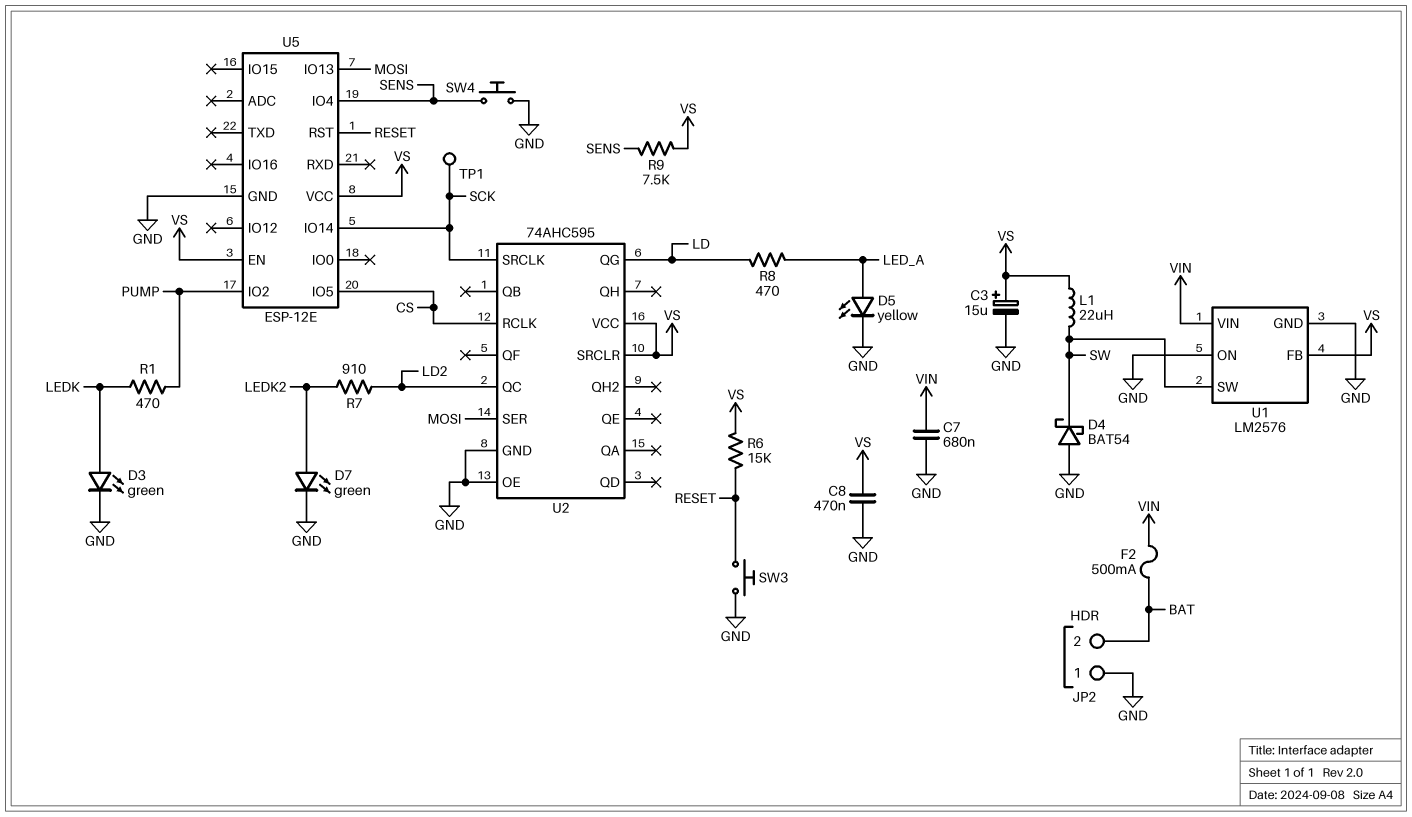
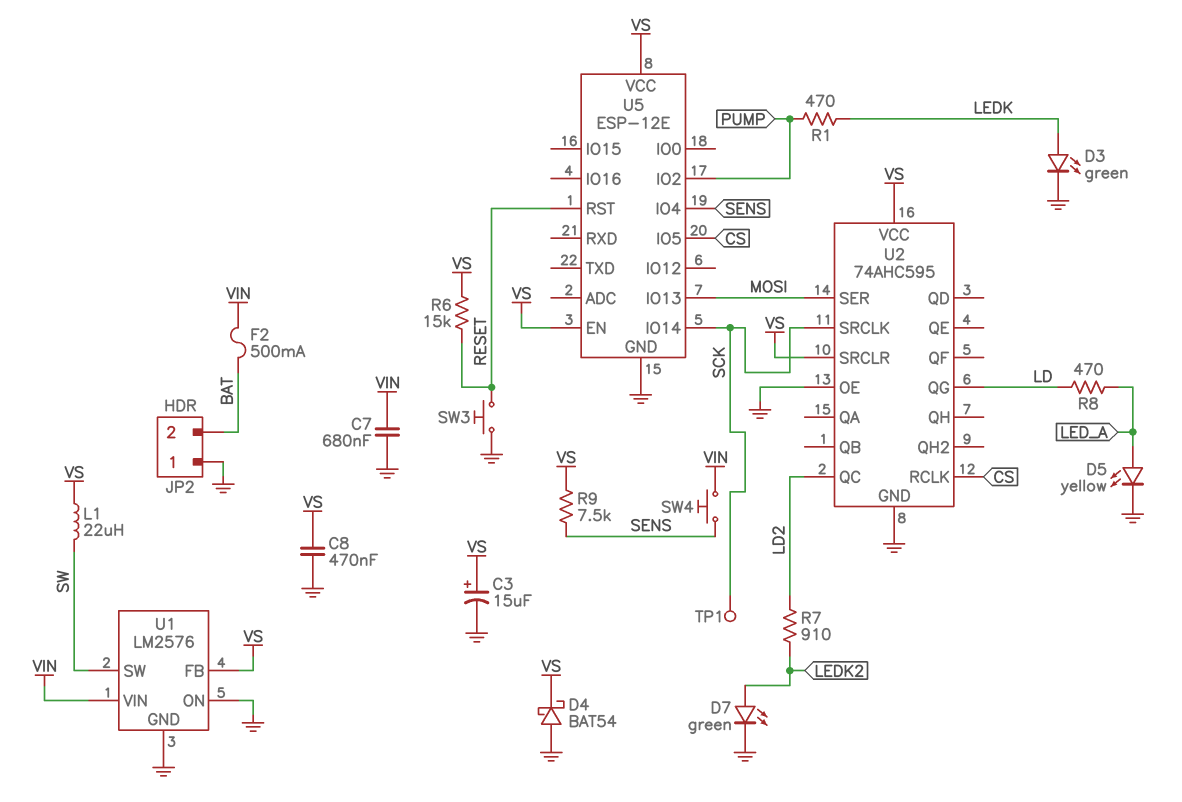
D4: schottky BAT54 (A GND, K SW) -> schottky BAT54 (A GND, K VS)
SW4: button (GND, SENS) -> button (SENS, VIN)

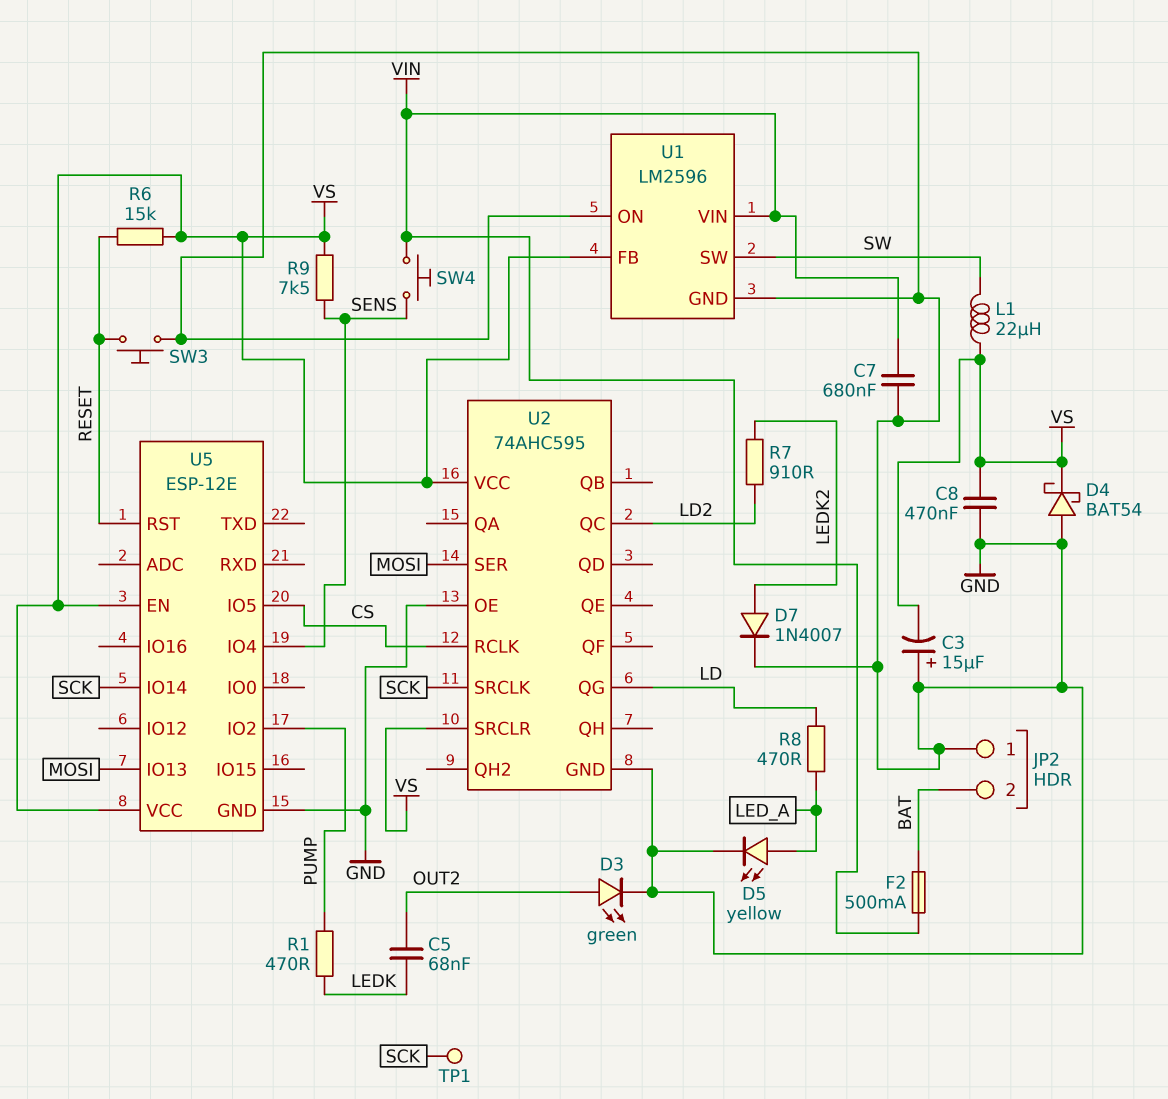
C3: 15uF (plus VS, minus GND) -> 15uF (plus GND, minus VS)
C5: none -> 68nF (LEDK, OUT2)
D3: LED green (A LEDK, K GND) -> LED green (A OUT2, K GND)
D7: LED green (A LEDK2, K GND) -> diode 1N4007 (A LEDK2, K GND)
U1: LM2576 -> LM2596

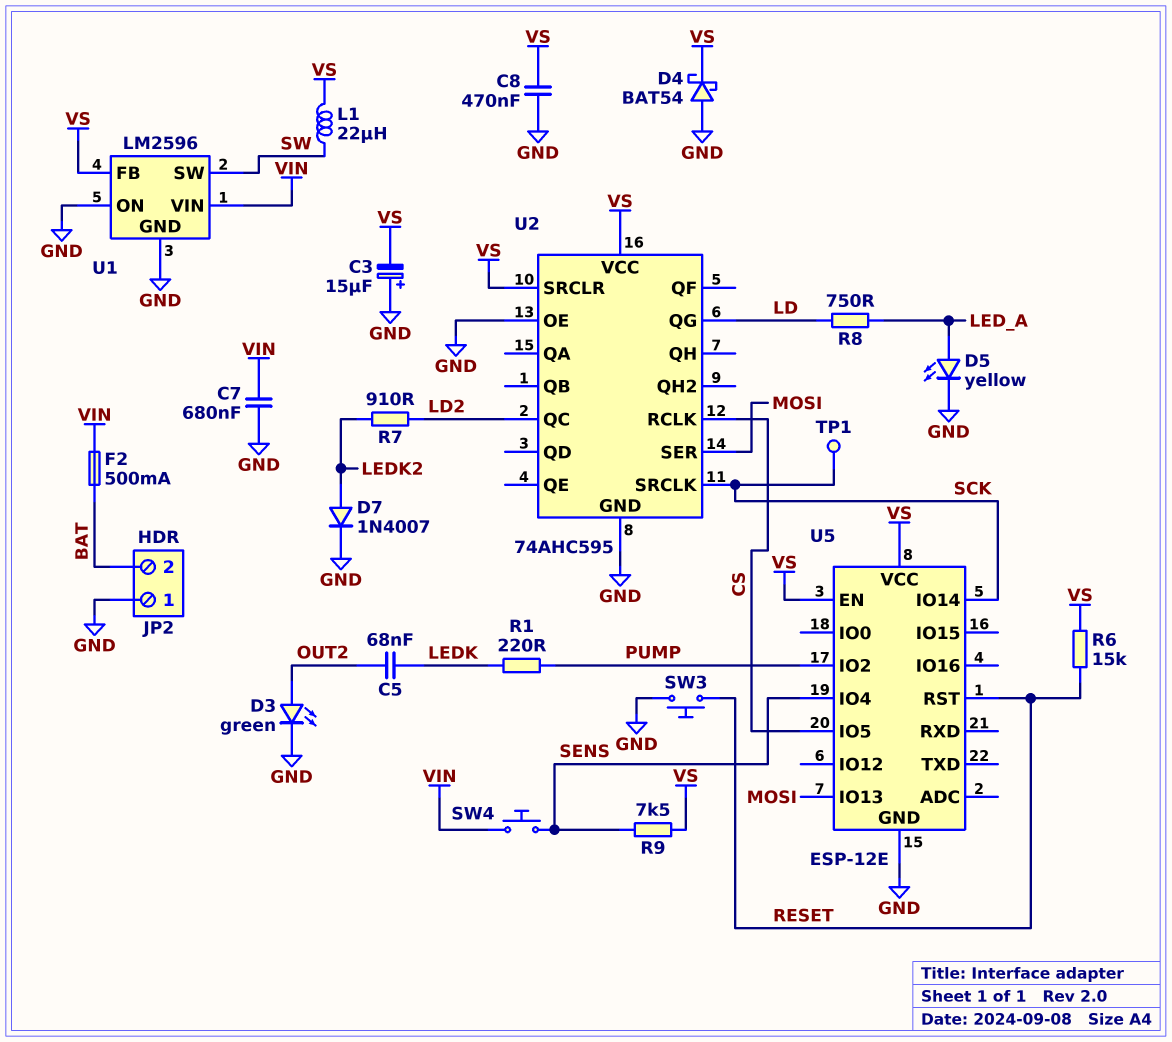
R1: 470 (LEDK, PUMP) -> 220 (LEDK, PUMP)
R8: 470 (LD, LED_A) -> 750 (LD, LED_A)

